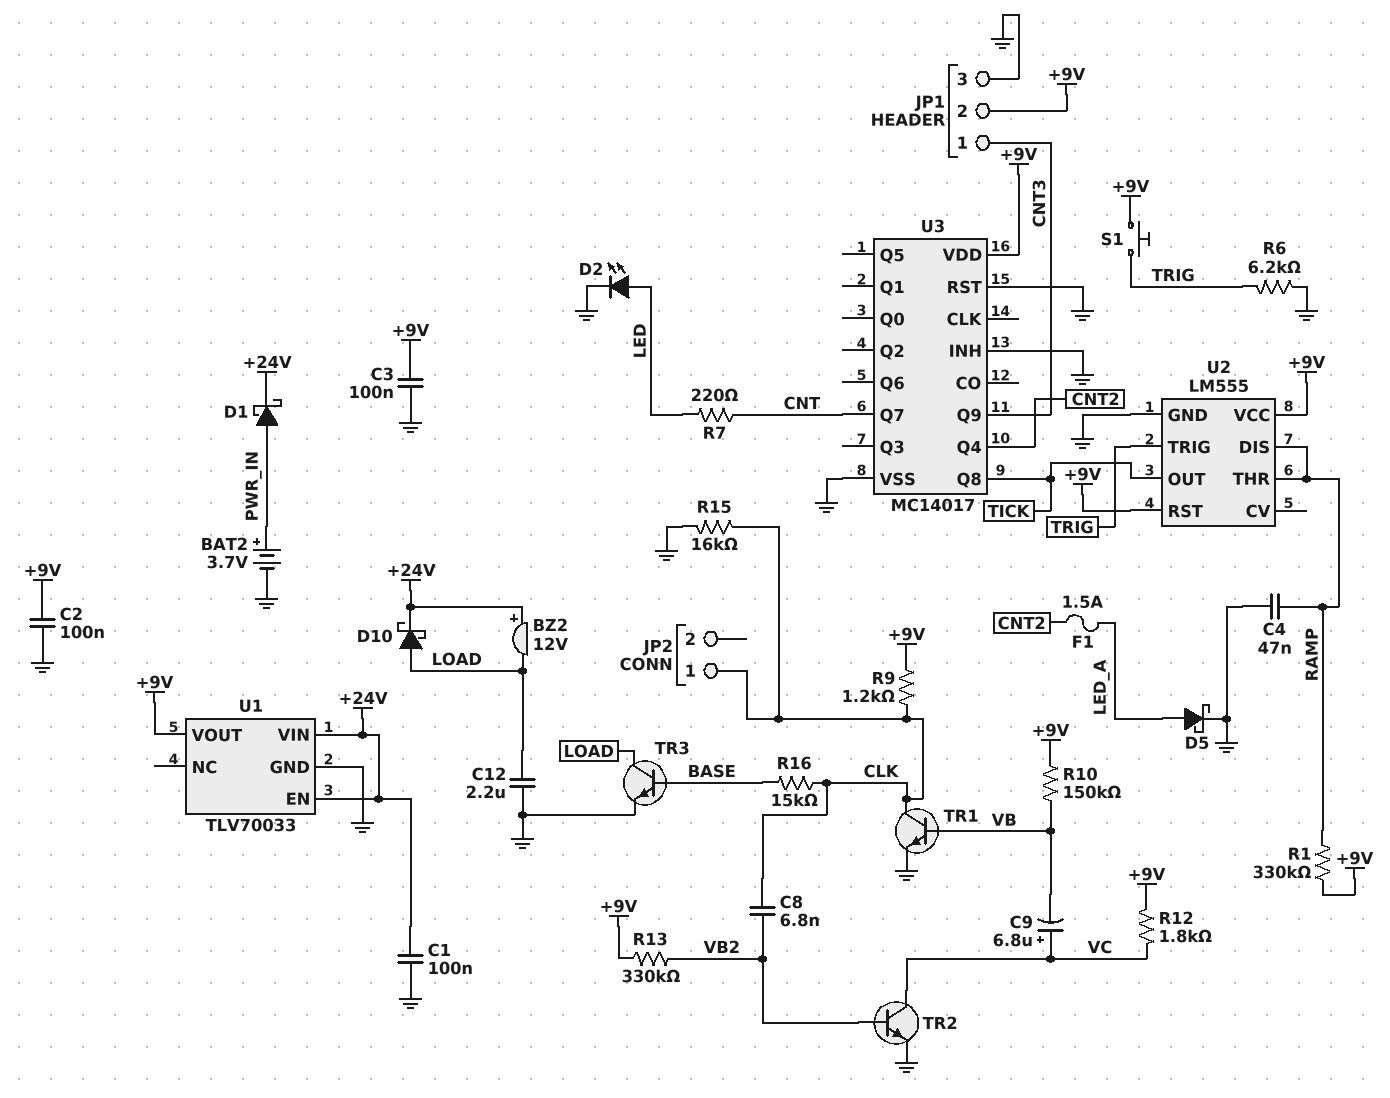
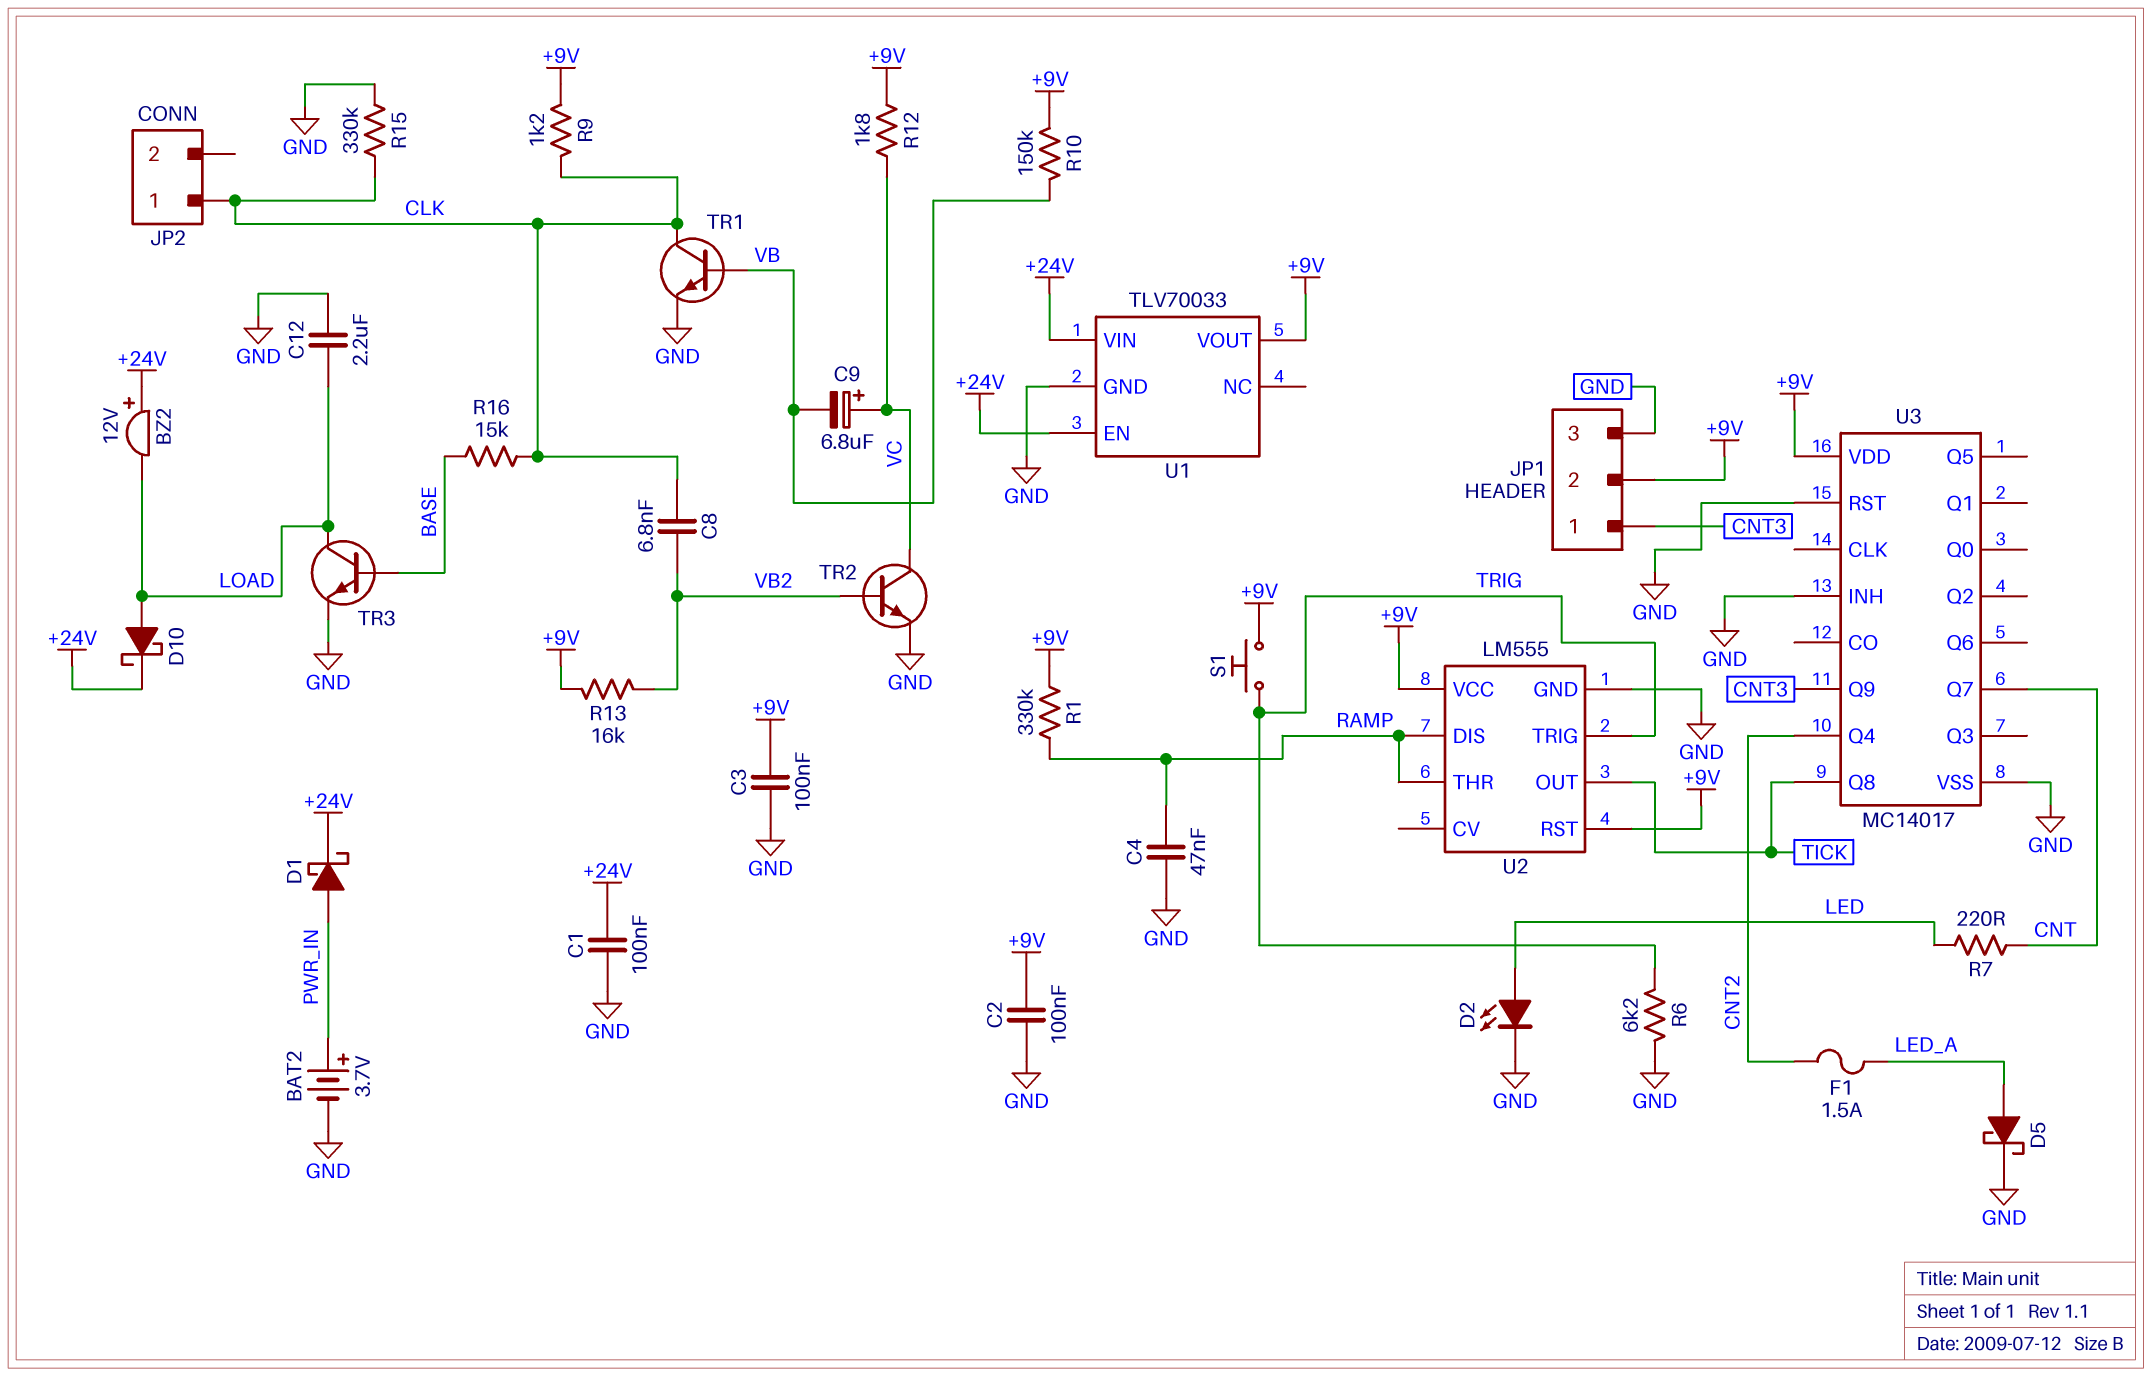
R13: 330k (+9V, VB2) -> 16k (+9V, VB2)
R15: 16k (CLK, GND) -> 330k (CLK, GND)

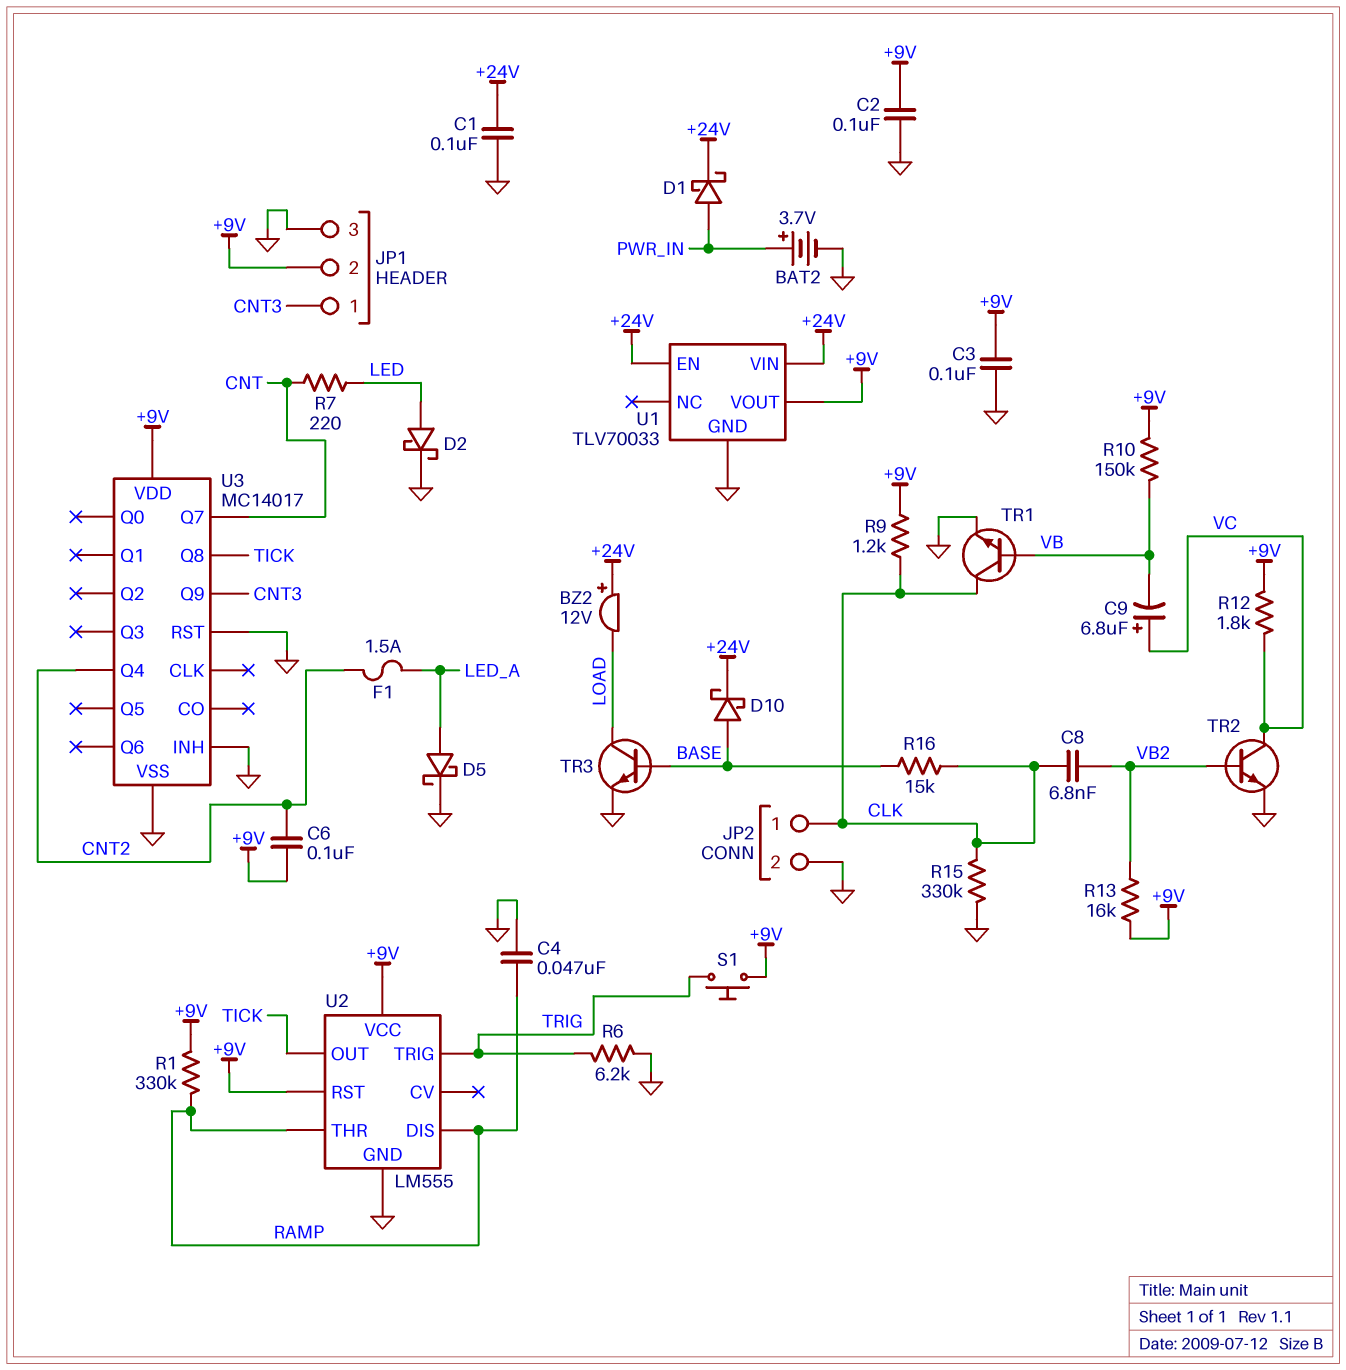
C6: none -> 100nF (+9V, CNT2)
C12: 2.2uF (GND, LOAD) -> none
D2: LED (A LED, K GND) -> schottky (A LED, K GND)
D10: schottky (A LOAD, K +24V) -> schottky (A BASE, K +24V)
JP2 pin 2: none -> GND

